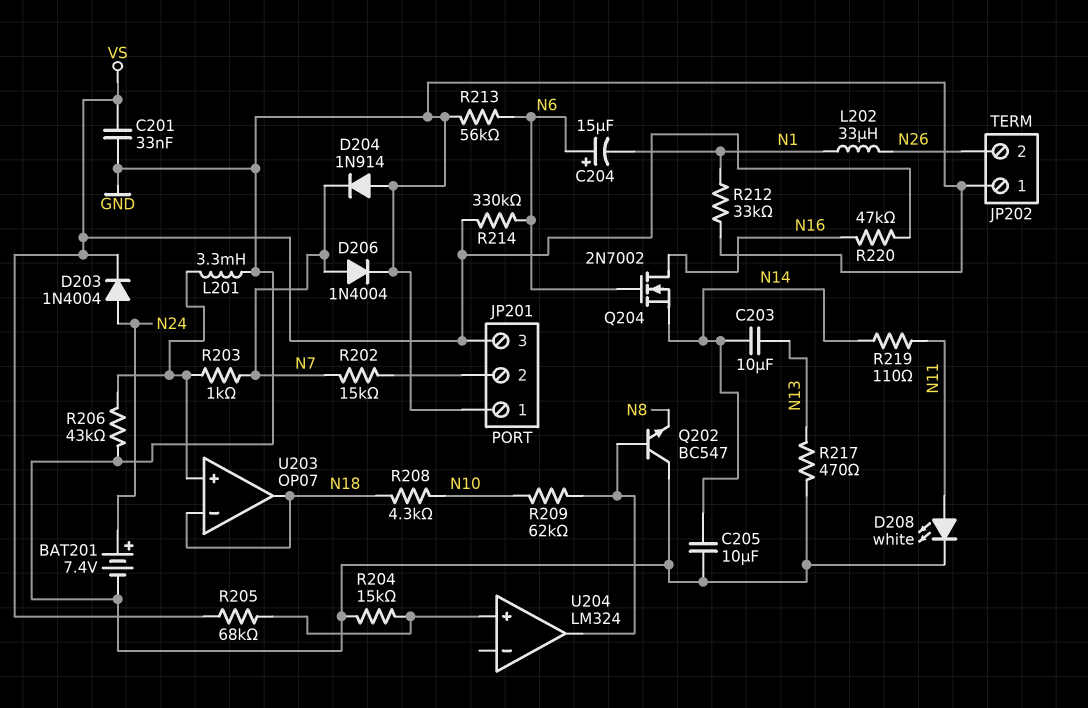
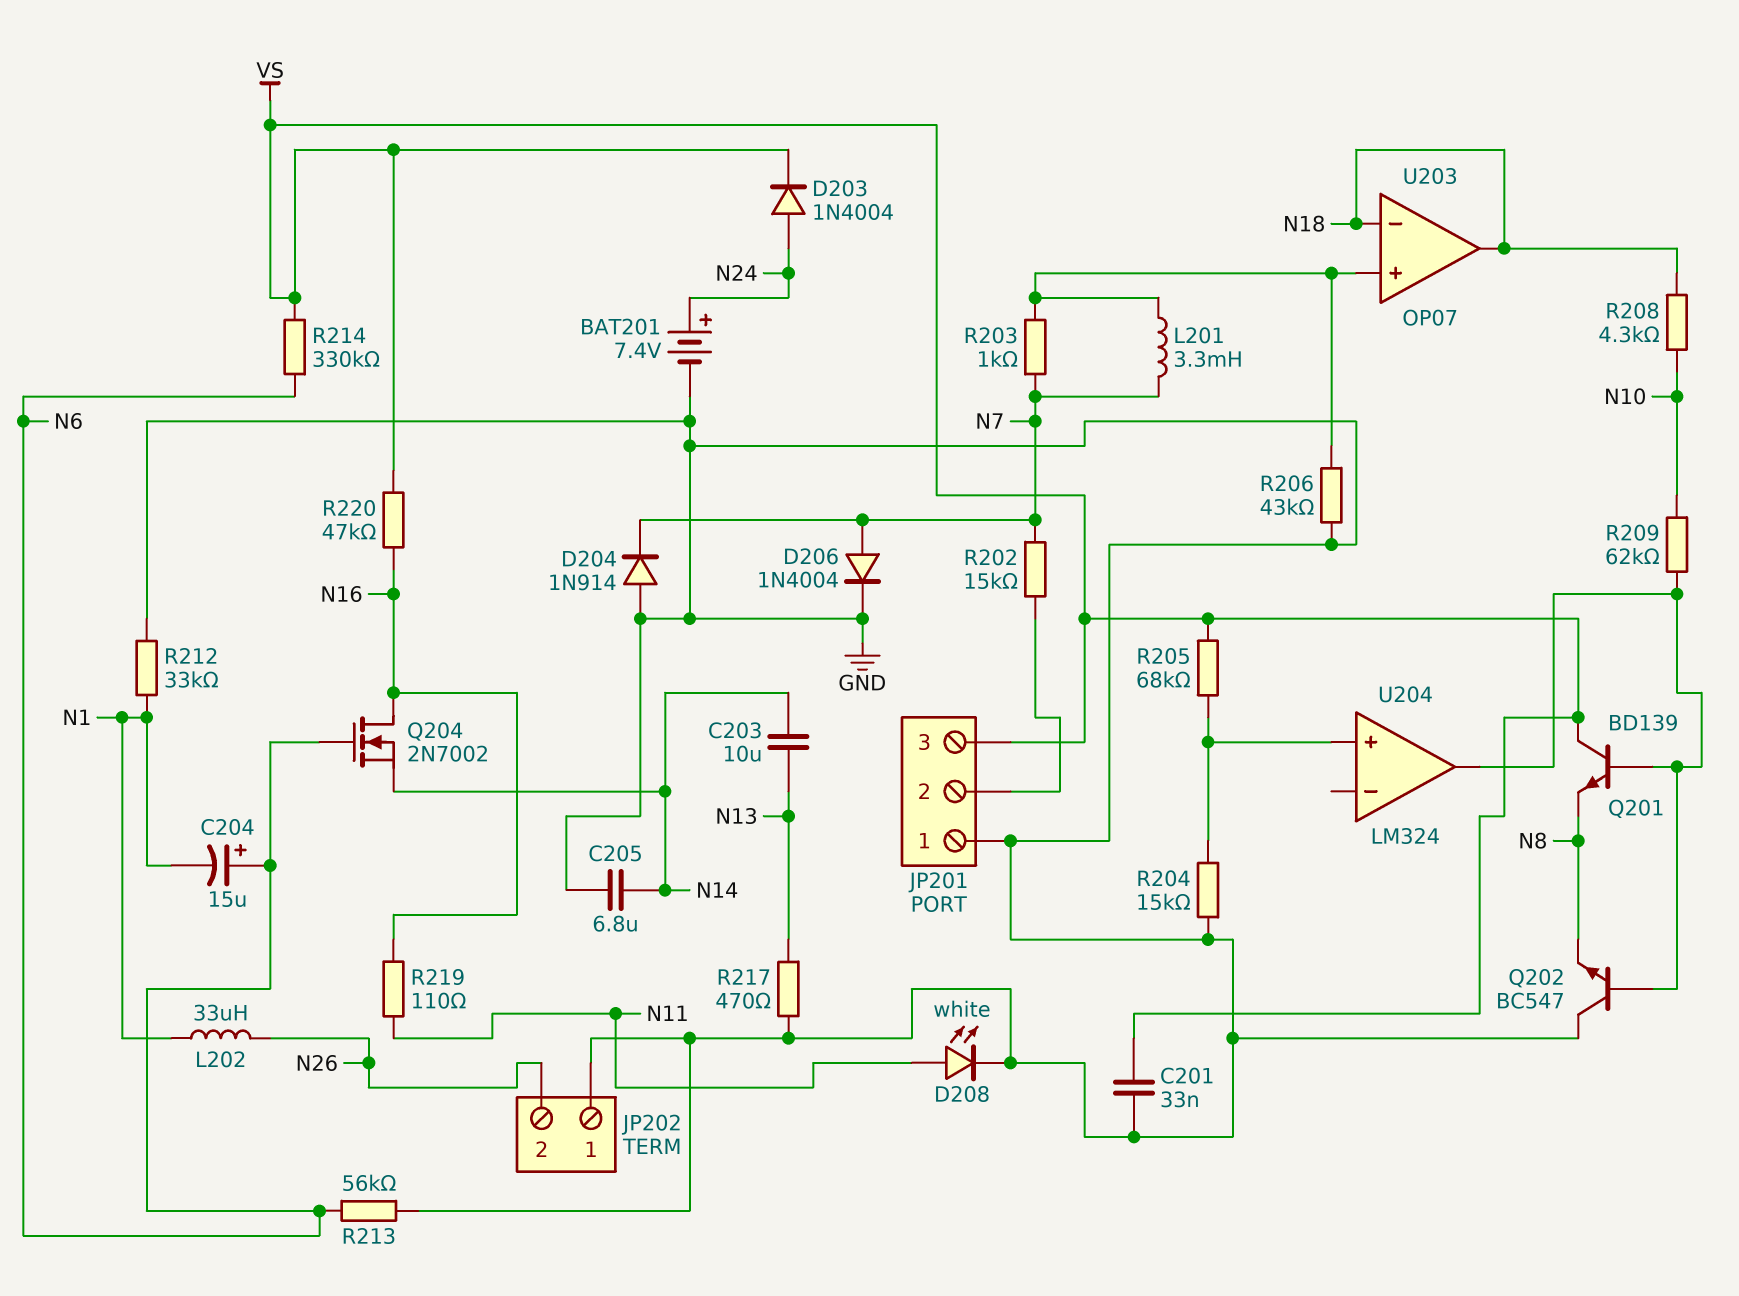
C205: 10uF (GND, N14) -> 6.8uF (GND, N14)
L201: 3.3mH (GND, U203/in+) -> 3.3mH (N7, U203/in+)
Q201: none -> NPN BD139 (B U204/out, C VS, E N8)
R219: 110 (N11, N14) -> 110 (N11, N16)

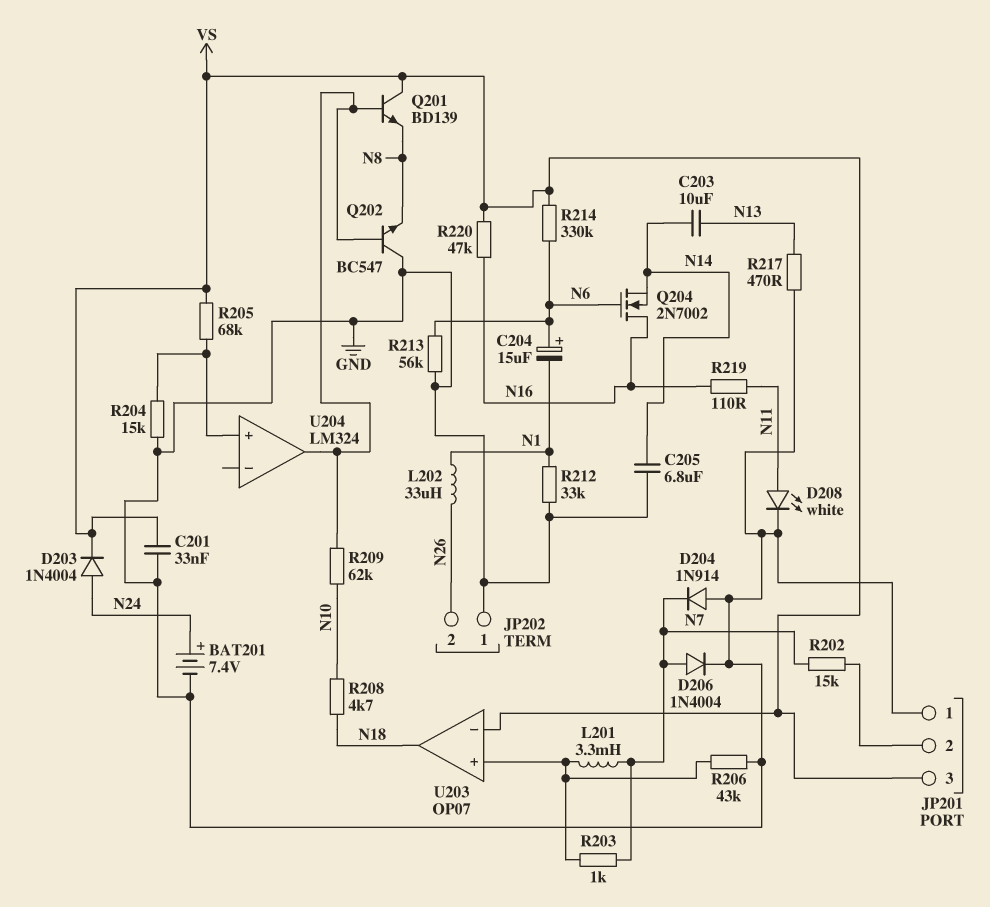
R208: 4.3k (N10, N18) -> 4.7k (N10, N18)
U203 pin in-: N18 -> VS

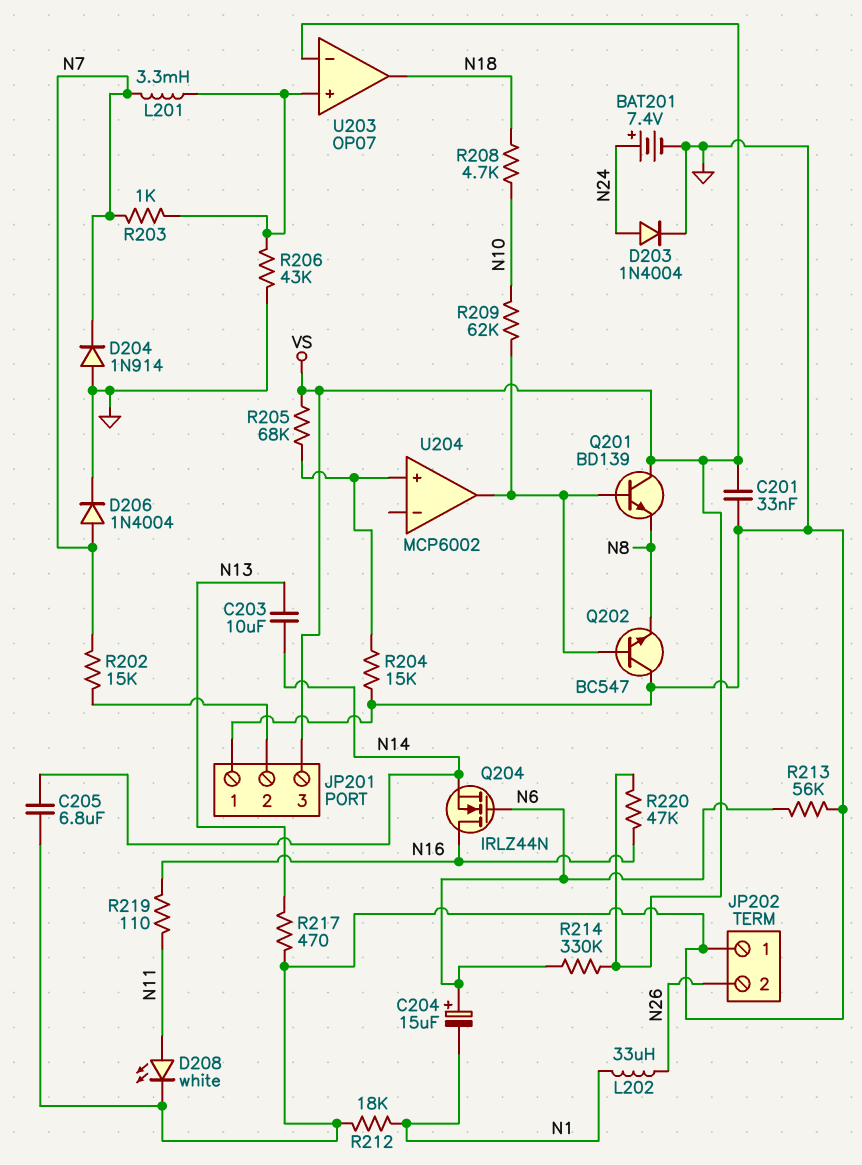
D203: diode 1N4004 (A N24, K VS) -> diode 1N4004 (A N24, K GND)
Q204: NMOS 2N7002 (G N6, D N16, S N14) -> NMOS IRLZ44N (G N6, D N16, S N14)
R212: 33k (GND, N1) -> 18k (GND, N1)
U204: LM324 -> MCP6002

